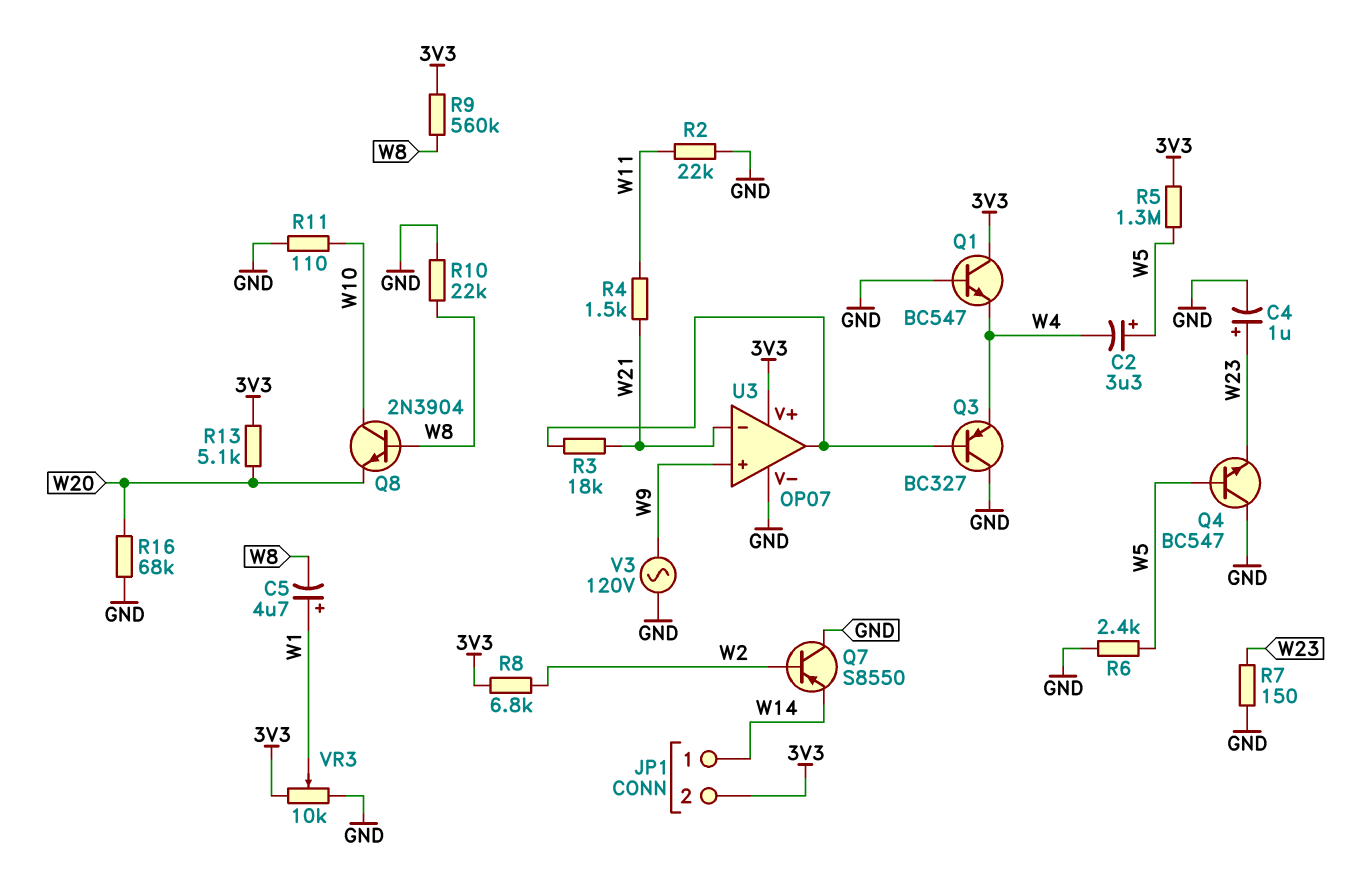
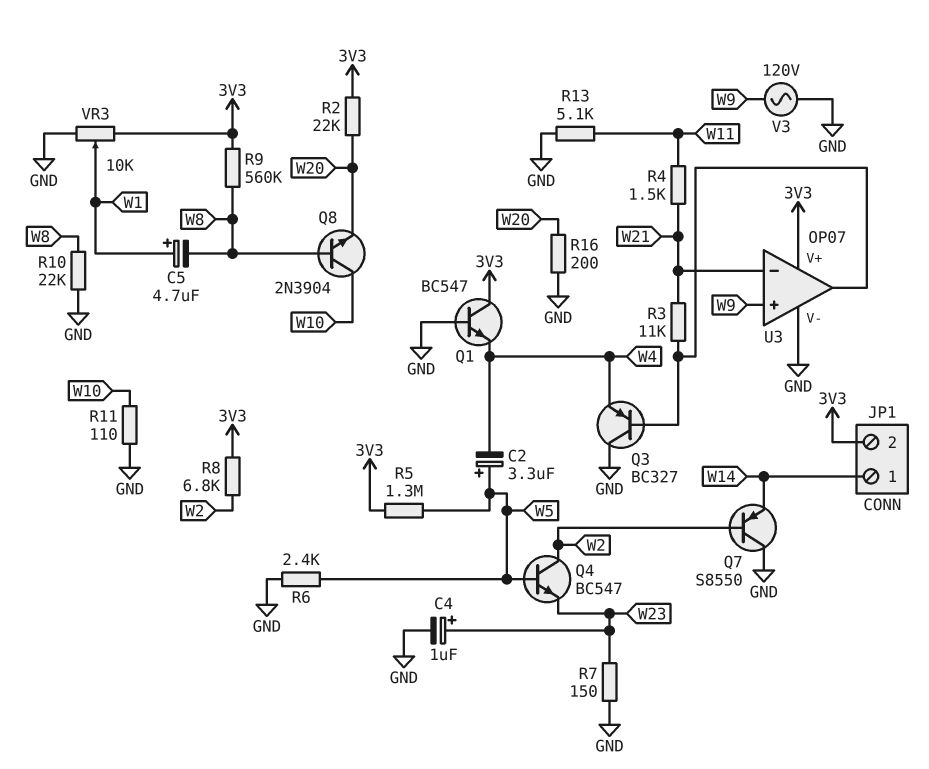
Q4: NPN BC547 (B W5, C GND, E W23) -> NPN BC547 (B W5, C W2, E W23)
R2: 22k (GND, W11) -> 22k (3V3, W20)
R3: 18k (U3/out, W21) -> 11k (U3/out, W21)
R13: 5.1k (3V3, W20) -> 5.1k (GND, W11)
R16: 68k (GND, W20) -> 200 (GND, W20)

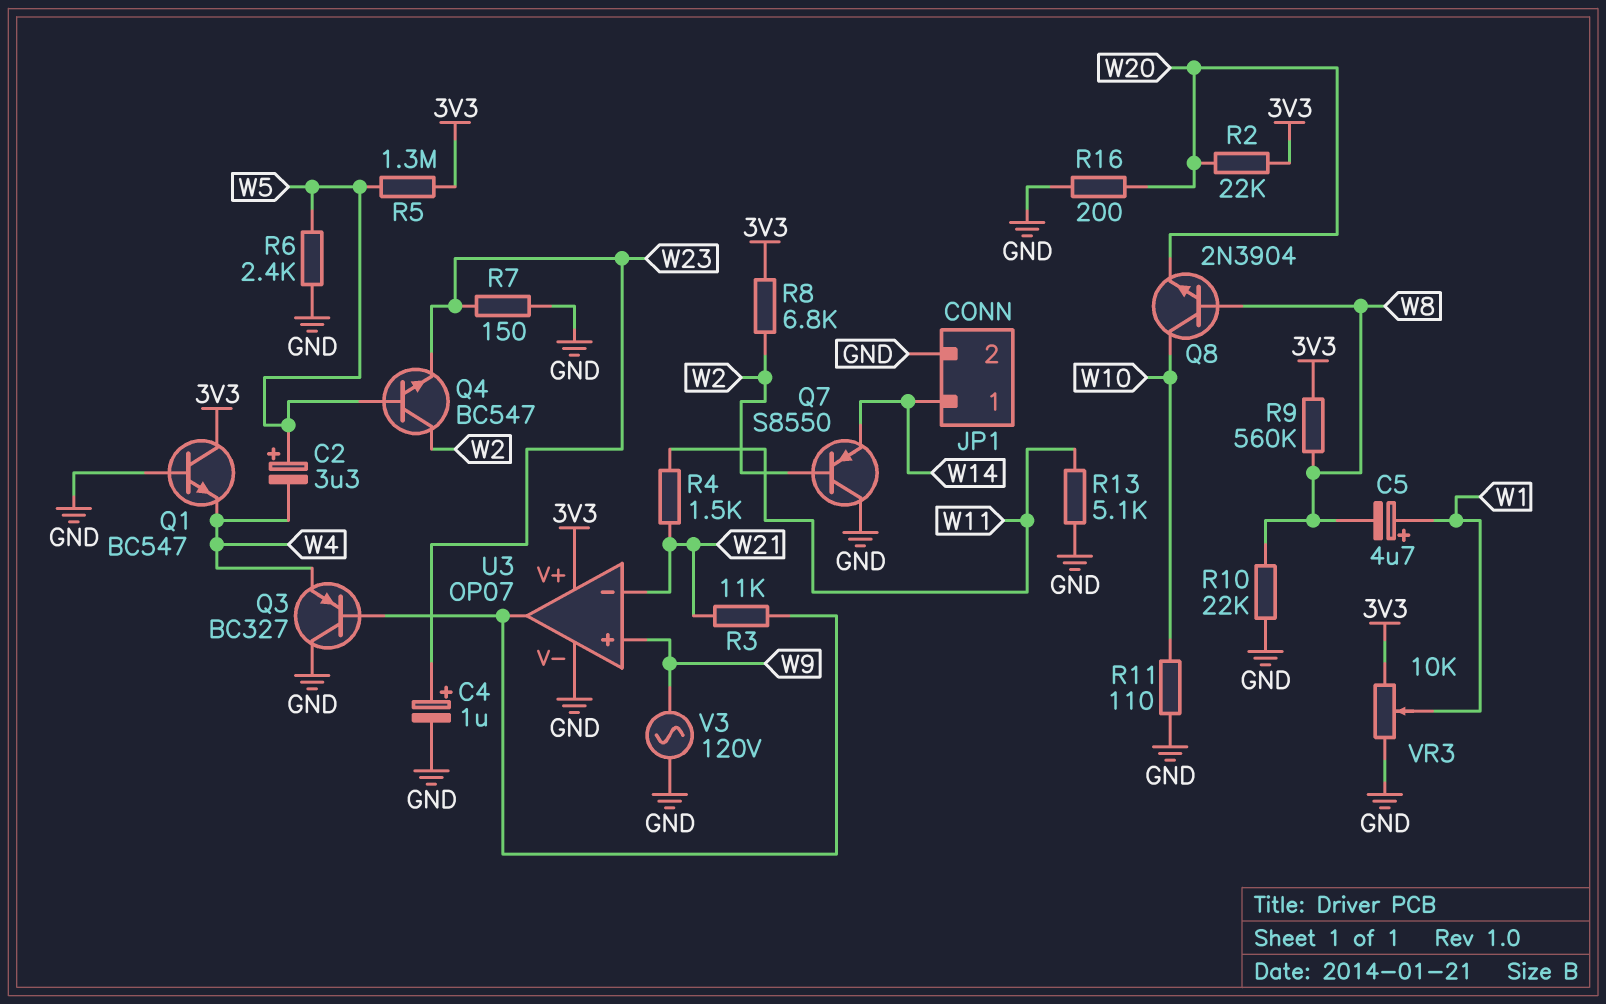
JP1 pin 2: 3V3 -> GND

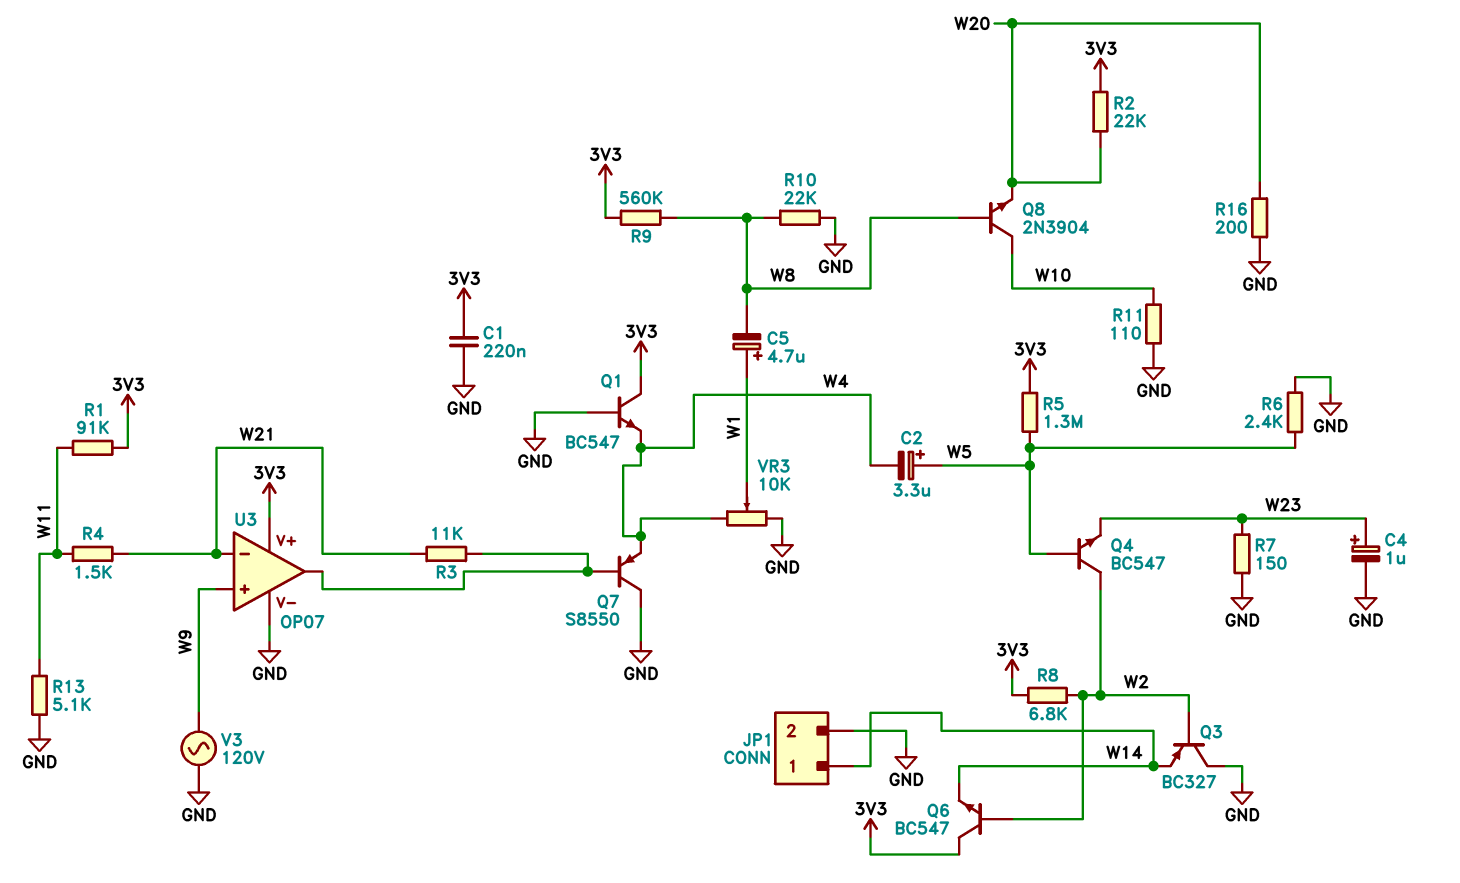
C1: none -> 220nF (3V3, GND)
Q3: PNP BC327 (B U3/out, C GND, E W4) -> PNP BC327 (B W2, C GND, E W14)
Q6: none -> NPN BC547 (B W2, C 3V3, E W14)
Q7: PNP S8550 (B W2, C GND, E W14) -> PNP S8550 (B U3/out, C GND, E W4)
R1: none -> 91k (3V3, W11)
VR3: 10k (3V3, GND, wiper W1) -> 10k (GND, W4, wiper W1)

